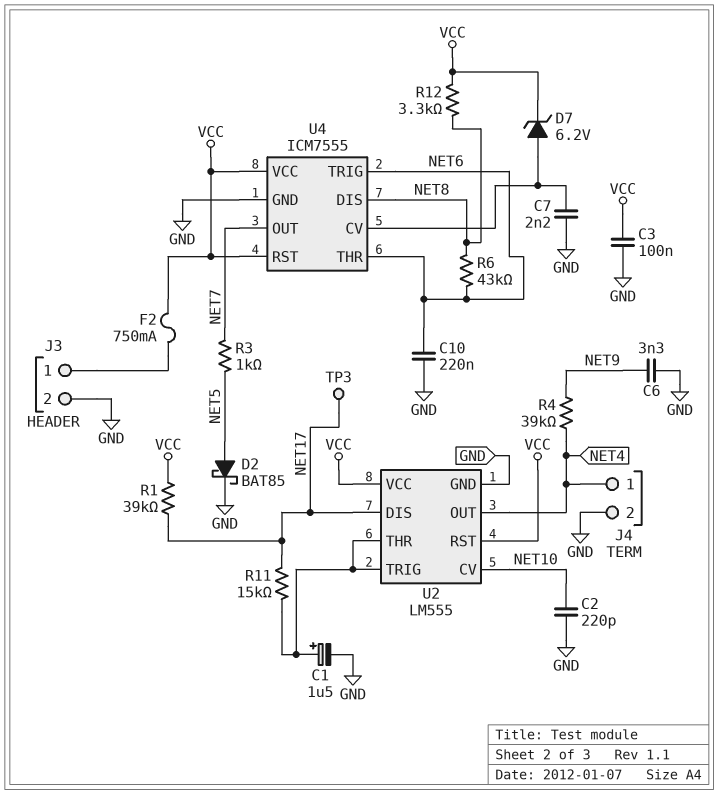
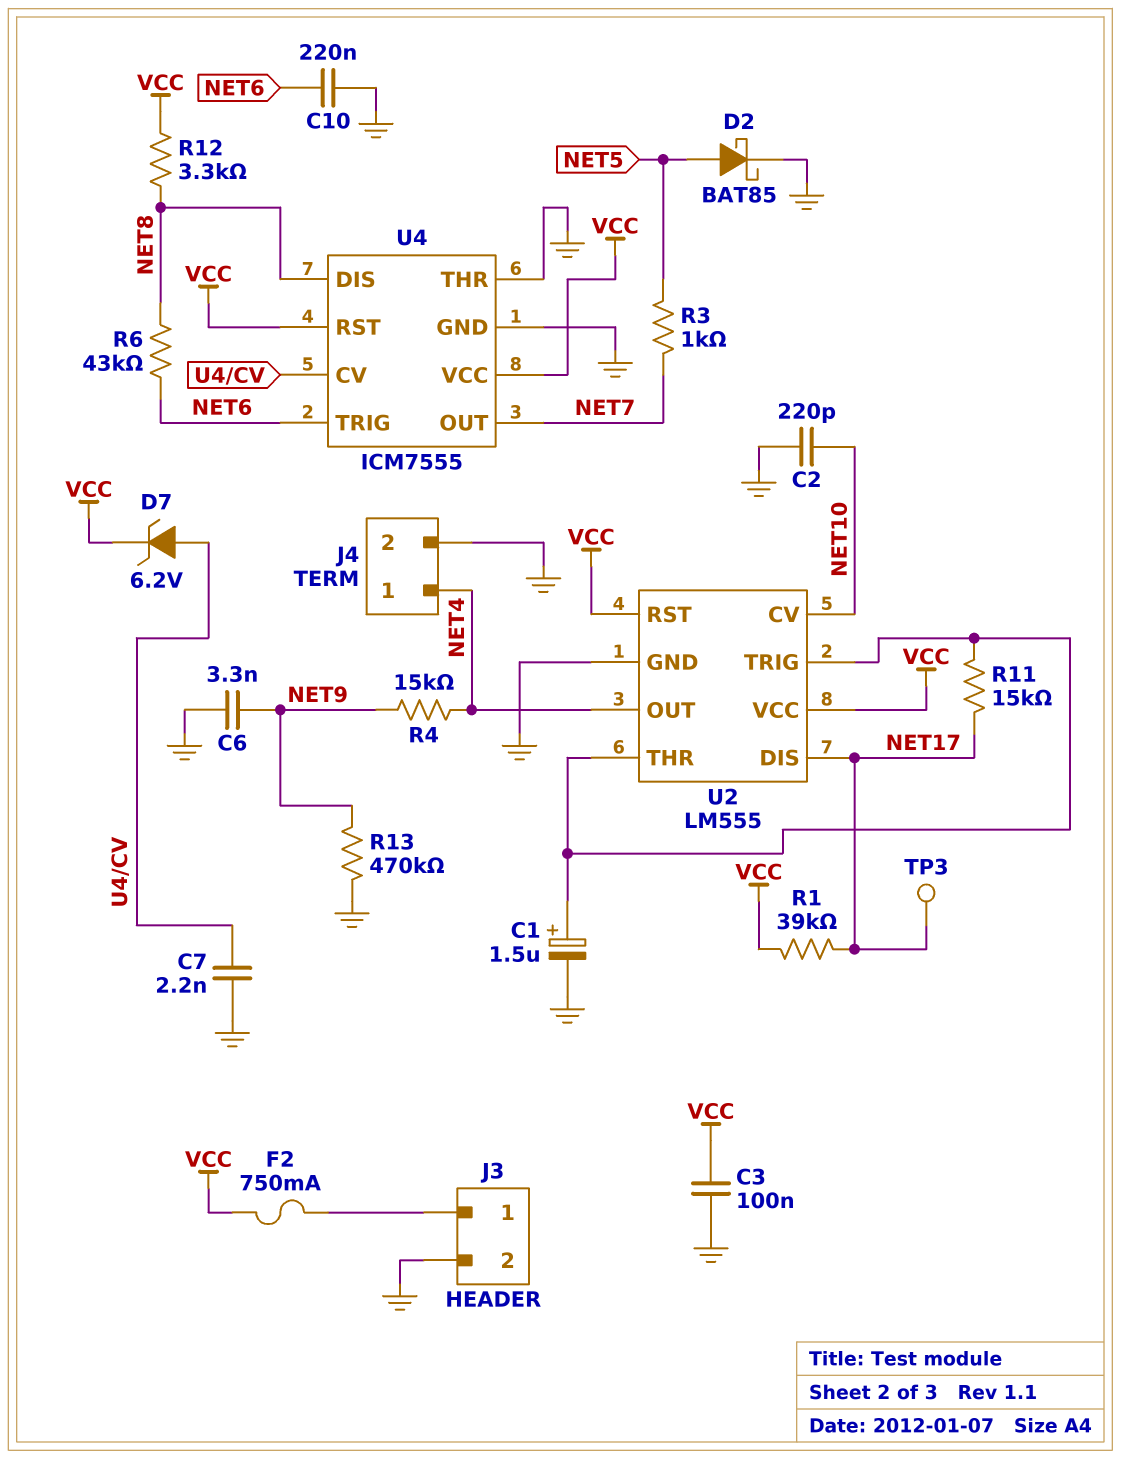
R4: 39k (NET4, NET9) -> 15k (NET4, NET9)
R13: none -> 470k (GND, NET9)
U4 pin THR: NET6 -> GND

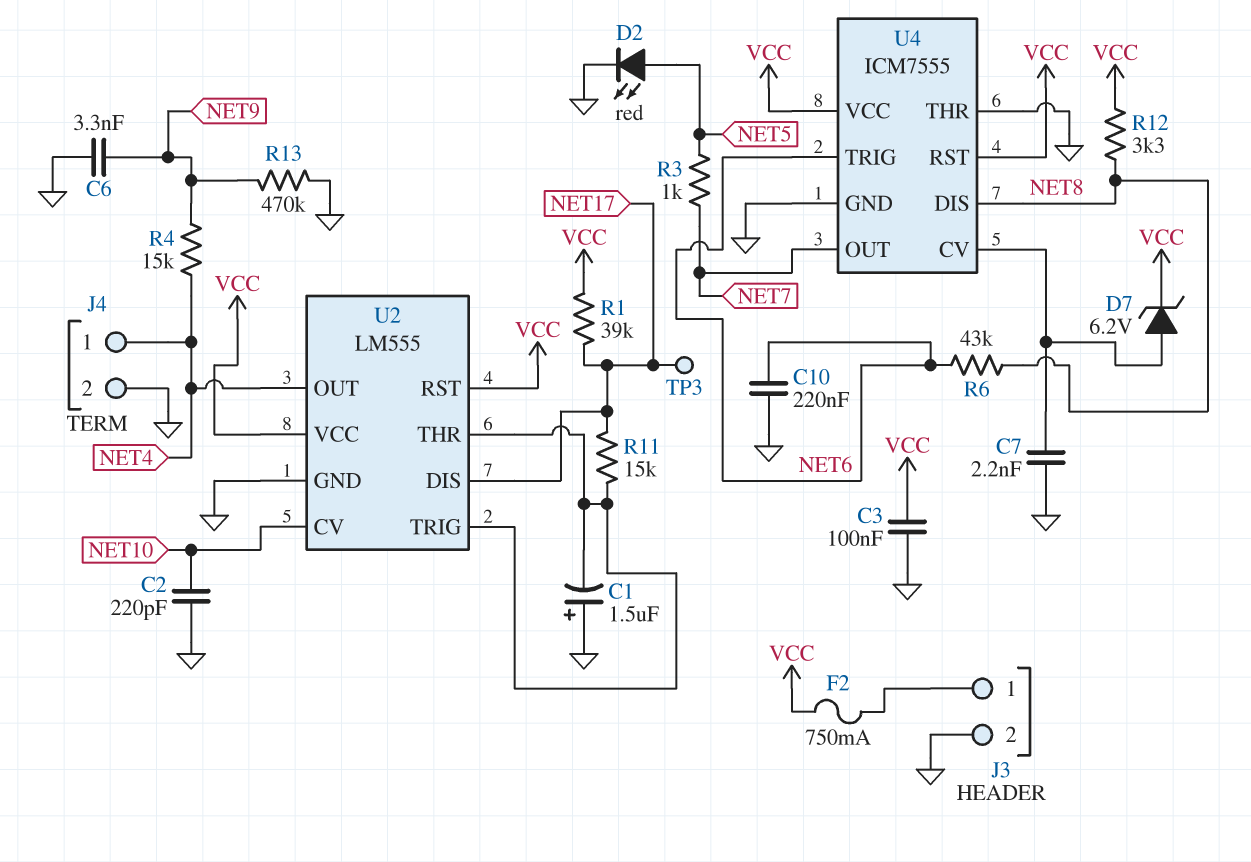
C1: 1.5uF (plus U2/THR, minus GND) -> 1.5uF (plus GND, minus U2/THR)
D2: schottky BAT85 (A NET5, K GND) -> LED red (A NET5, K GND)

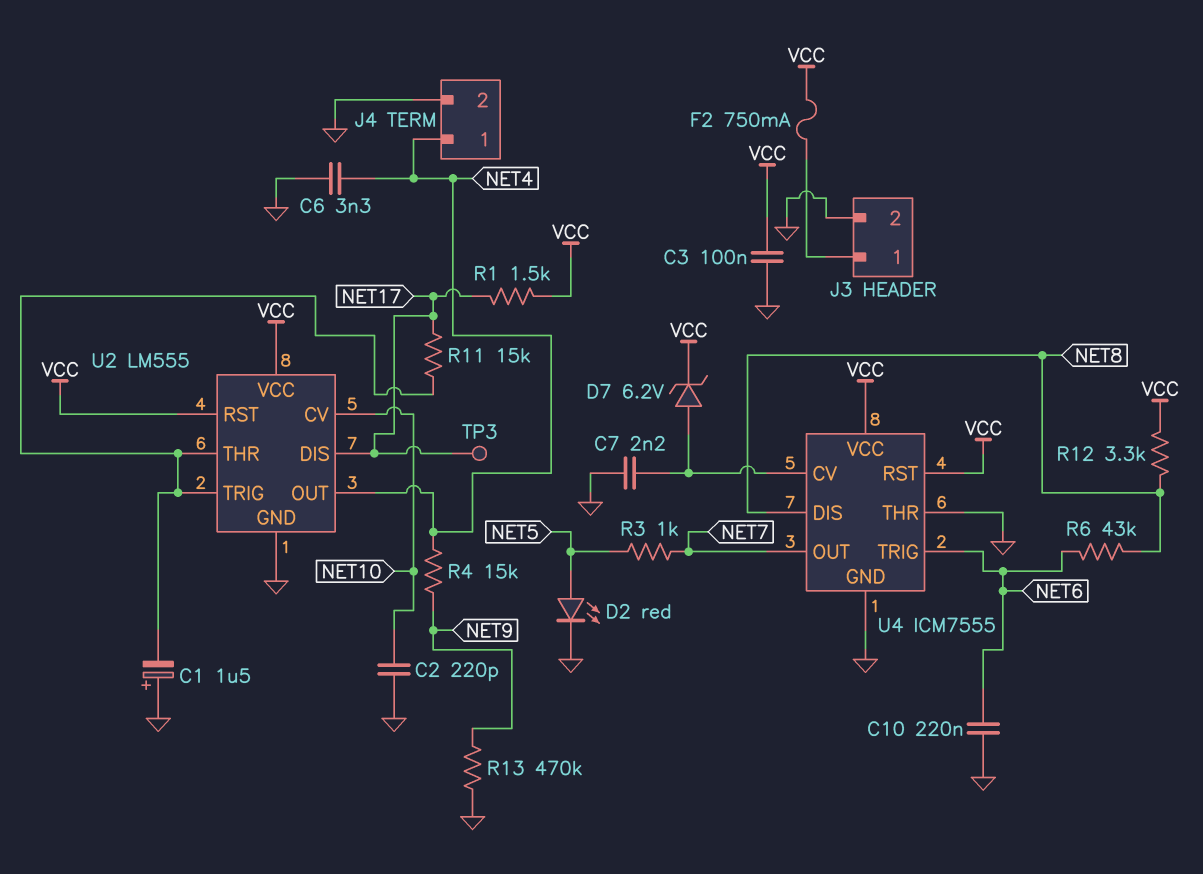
C6: 3.3nF (GND, NET9) -> 3.3nF (GND, NET4)
R1: 39k (NET17, VCC) -> 1.5k (NET17, VCC)

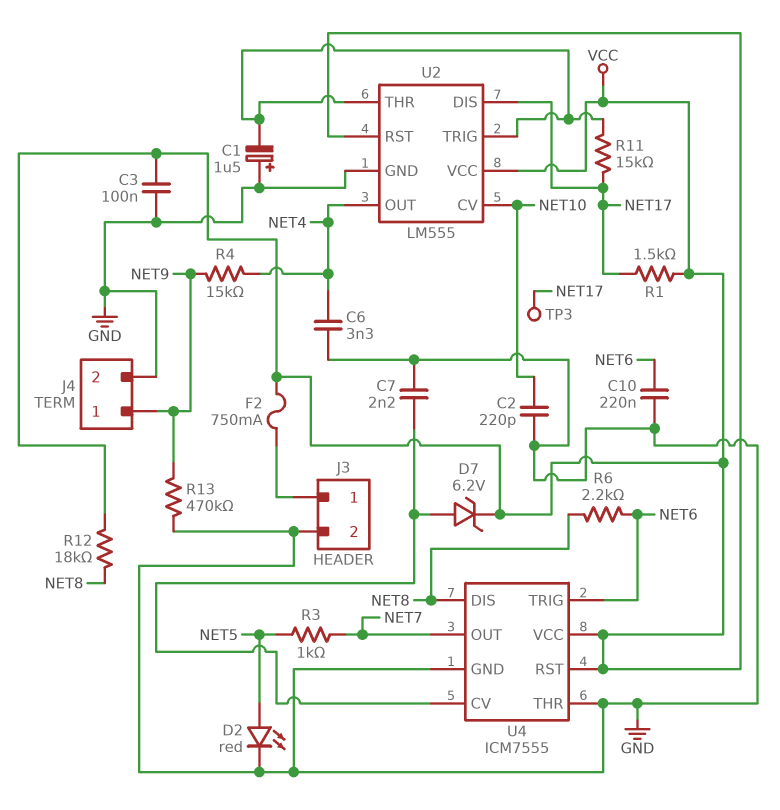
J4 pin 1: NET4 -> NET9
R6: 43k (NET6, NET8) -> 2.2k (NET6, NET8)
R12: 3.3k (NET8, VCC) -> 18k (NET8, VCC)

